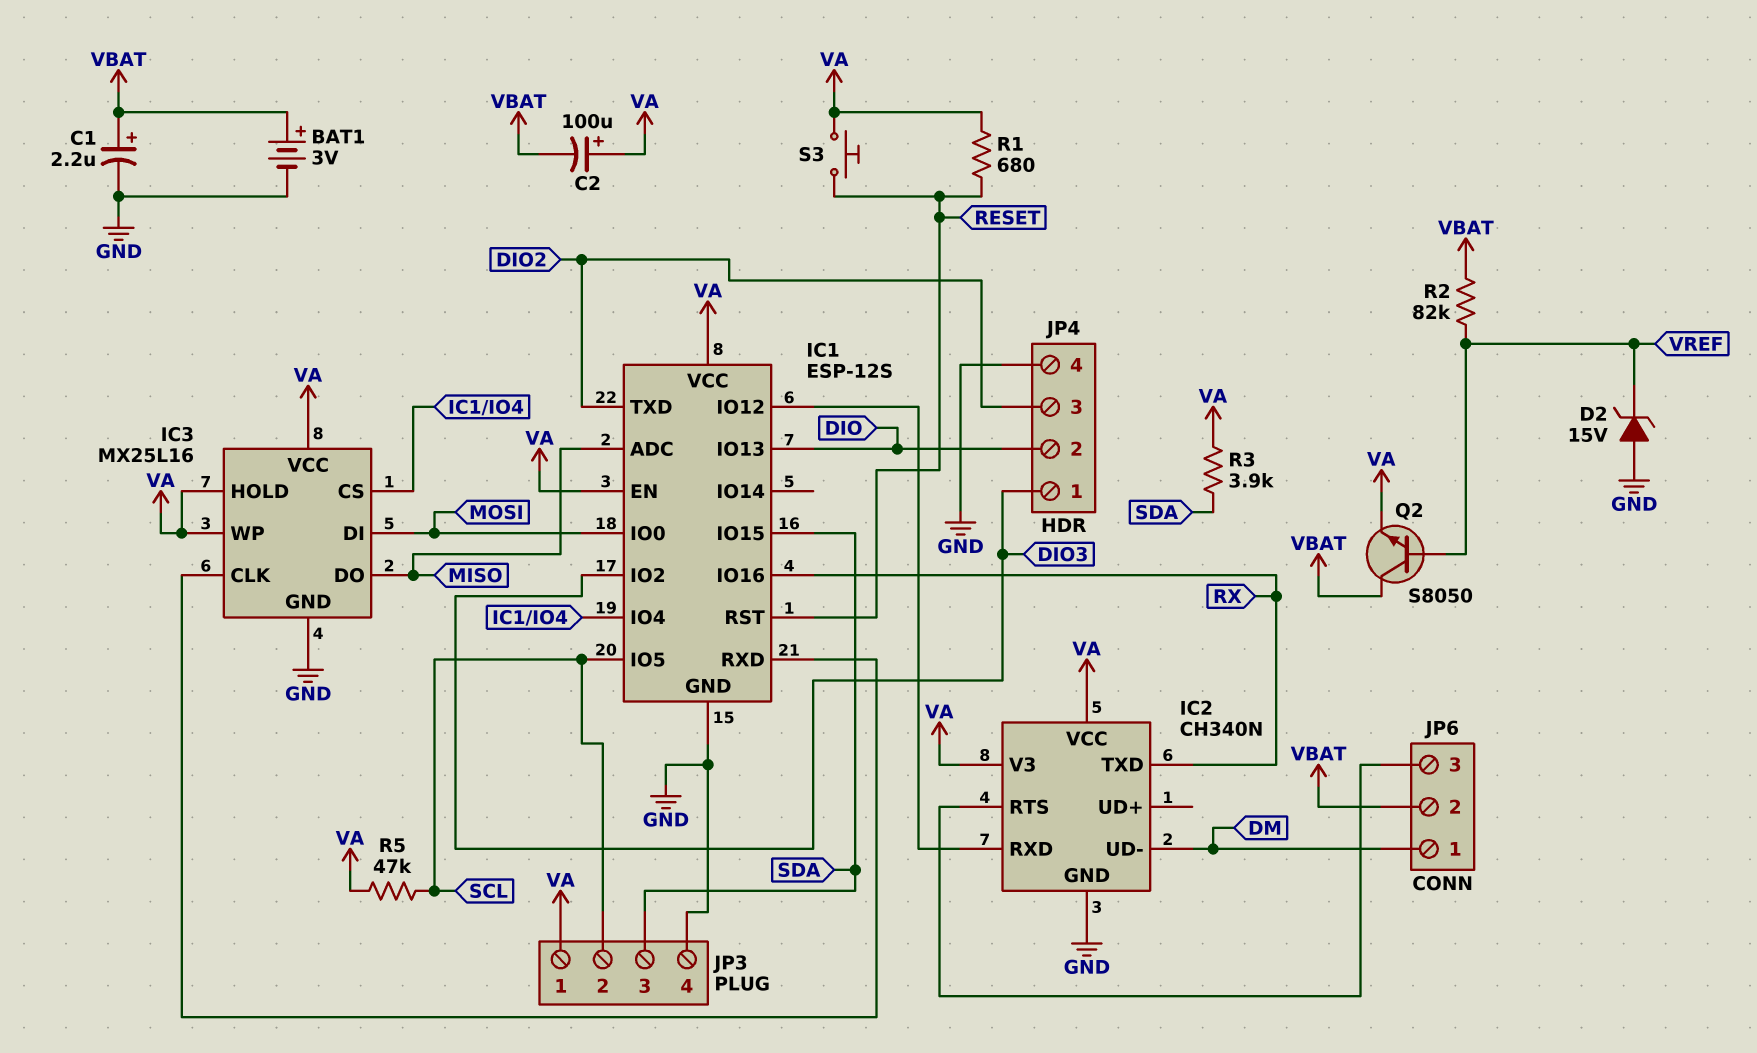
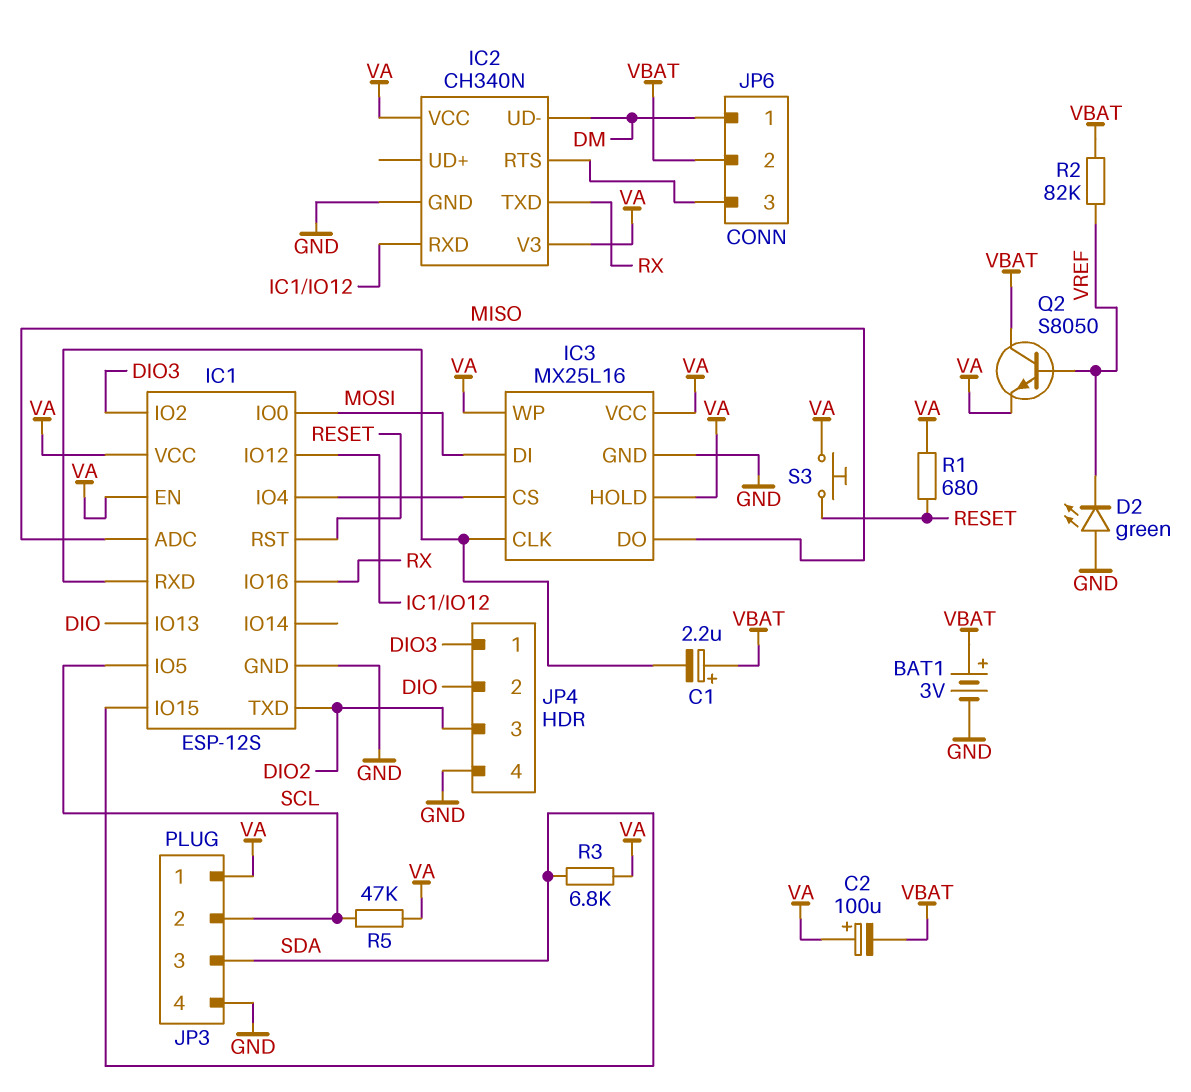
C1: 2.2uF (plus VBAT, minus GND) -> 2.2uF (plus VBAT, minus IC1/RXD)
D2: zener 15V (A GND, K VREF) -> LED green (A GND, K VREF)
R3: 3.9k (SDA, VA) -> 6.8k (SDA, VA)

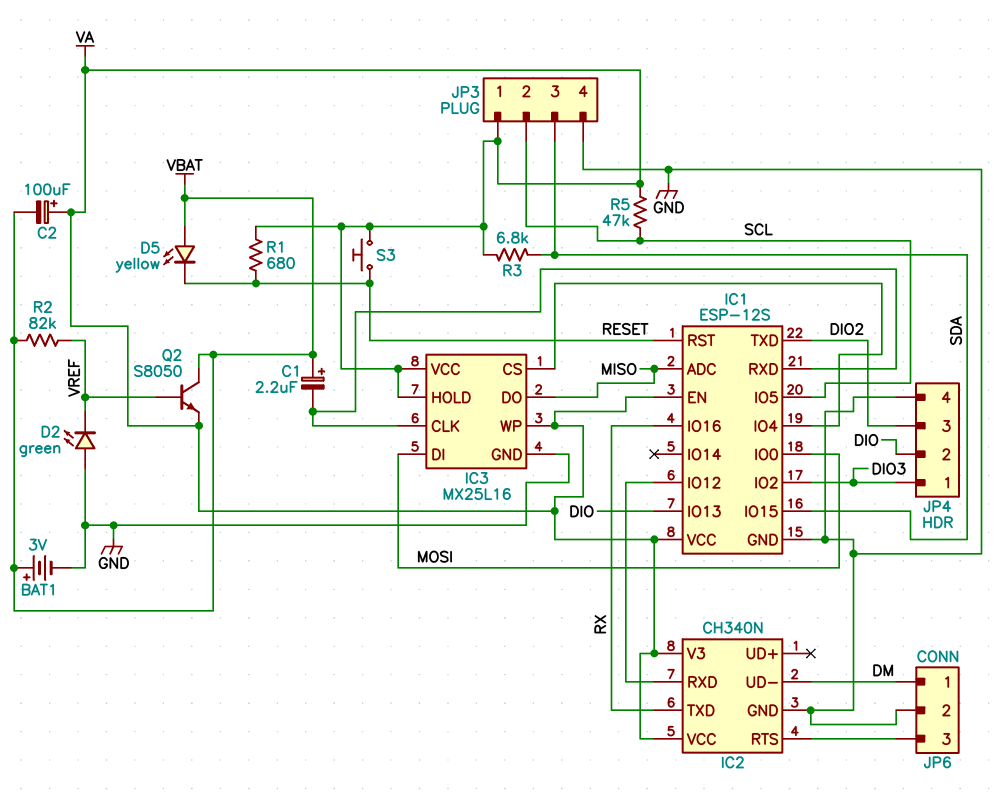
D5: none -> LED yellow (A VBAT, K RESET)
JP6 pin 2: VBAT -> GND

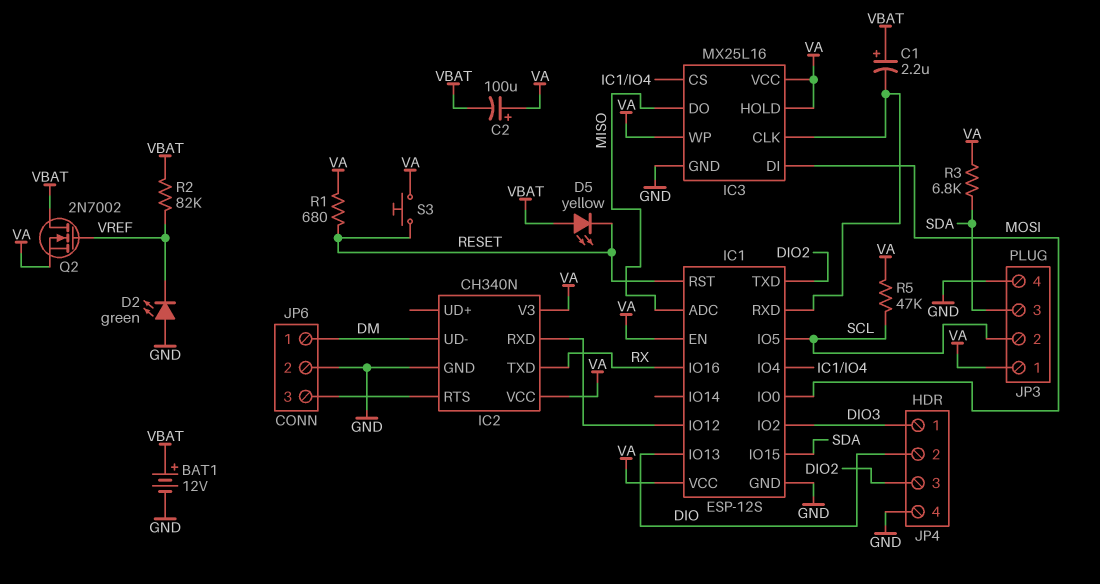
BAT1: 3V (plus VBAT, minus GND) -> 12V (plus VBAT, minus GND)
Q2: NPN S8050 (B VREF, C VBAT, E VA) -> NMOS 2N7002 (G VREF, D VBAT, S VA)

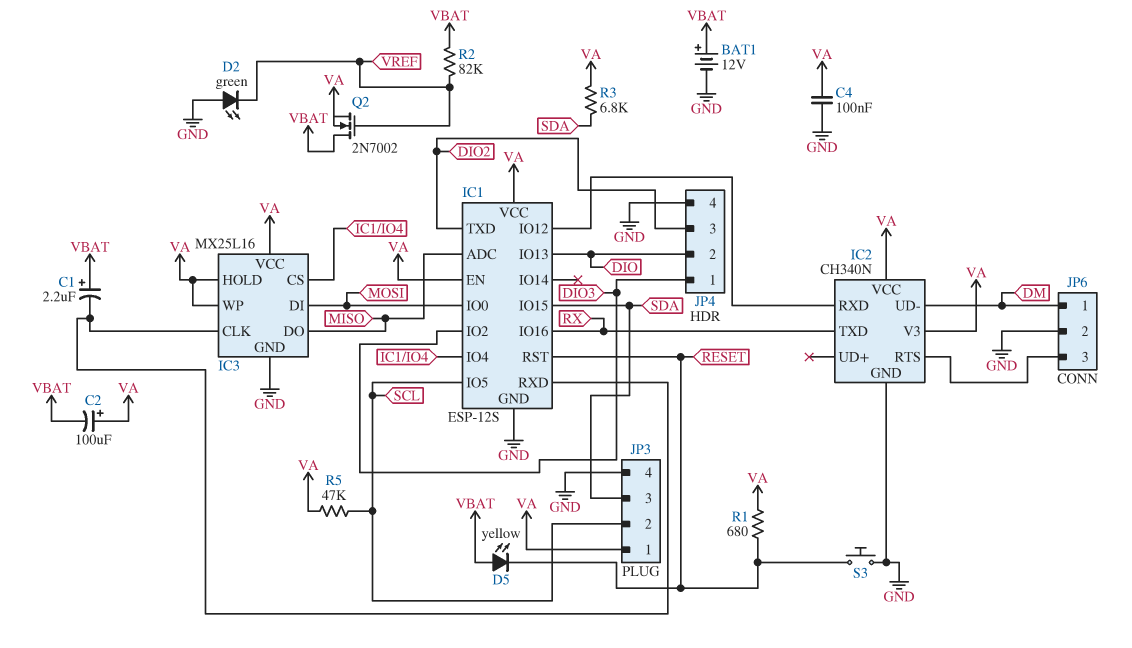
C4: none -> 100nF (GND, VA)
S3: button (RESET, VA) -> button (GND, RESET)

